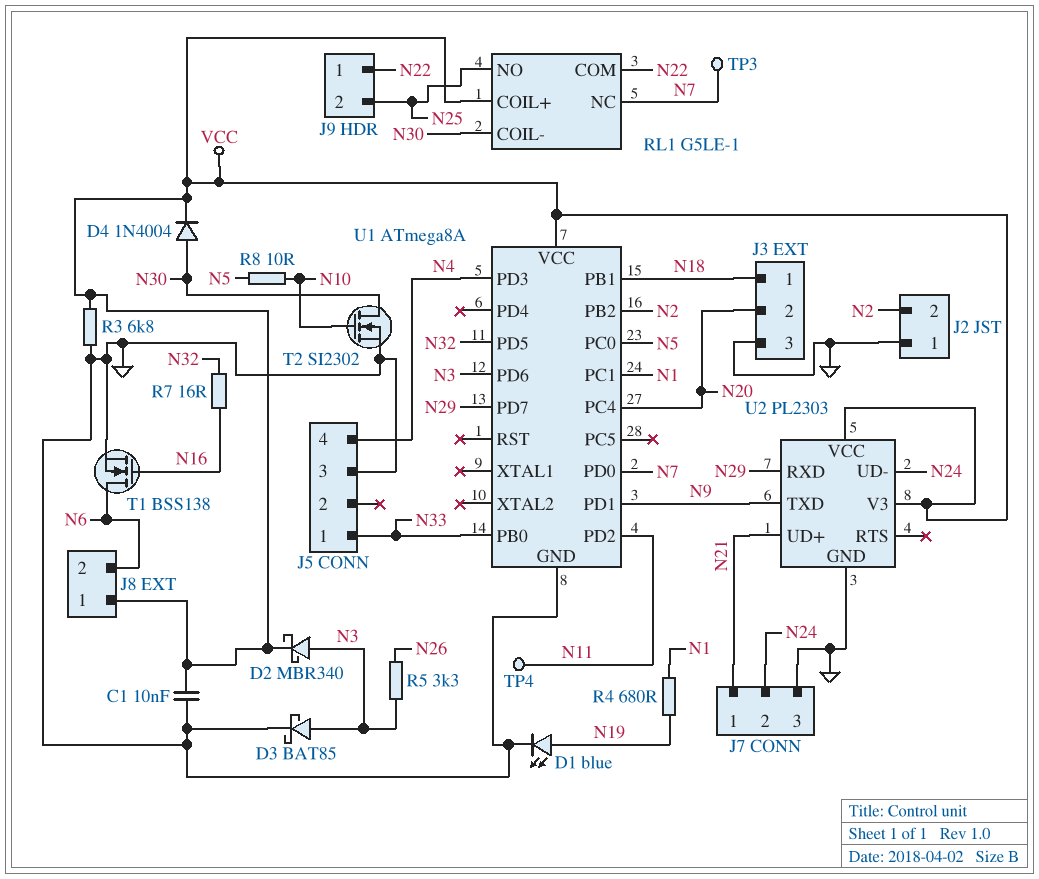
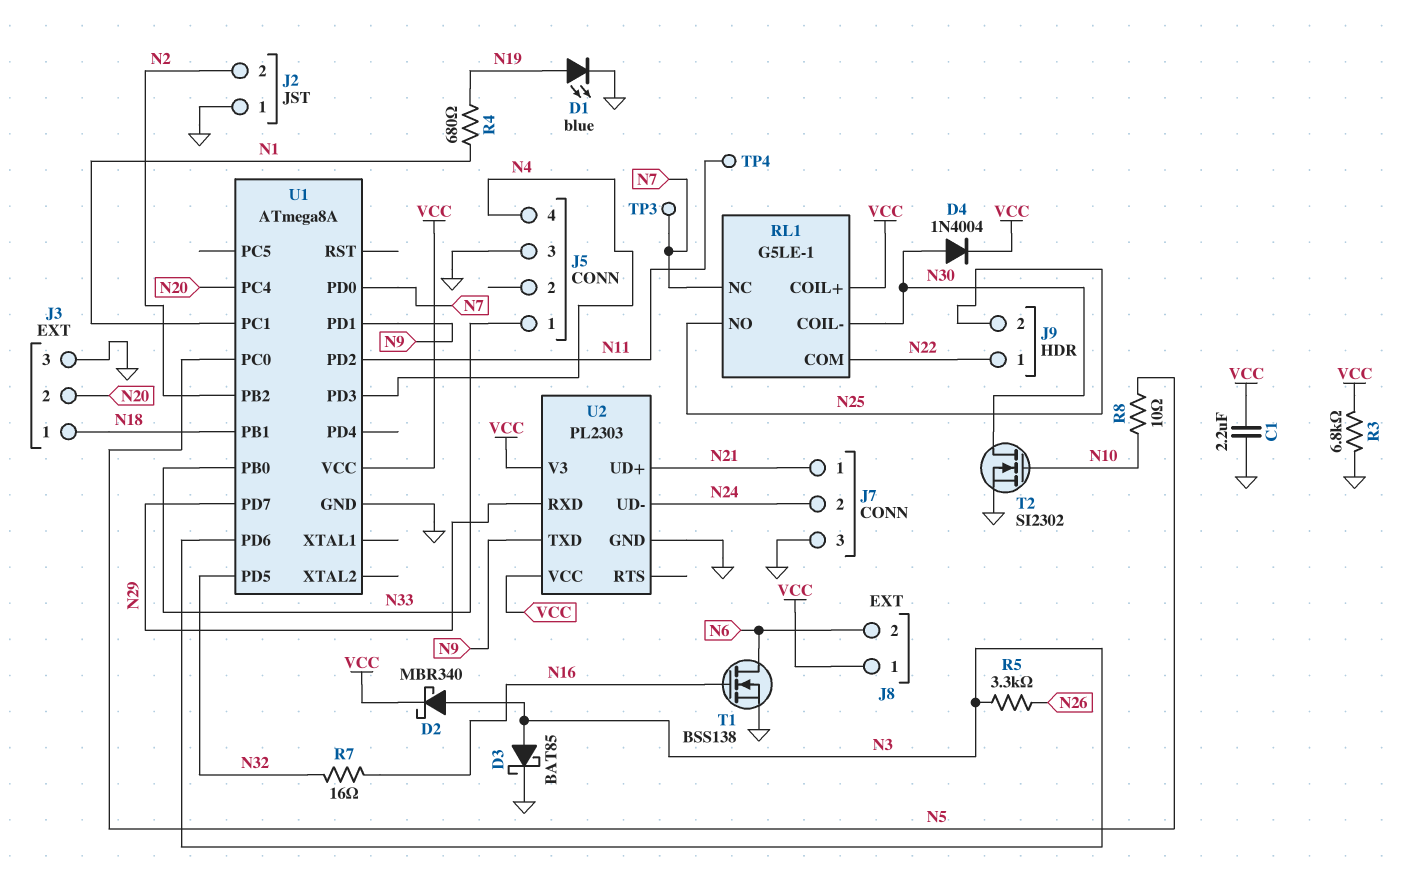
C1: 10nF (GND, VCC) -> 2.2uF (GND, VCC)

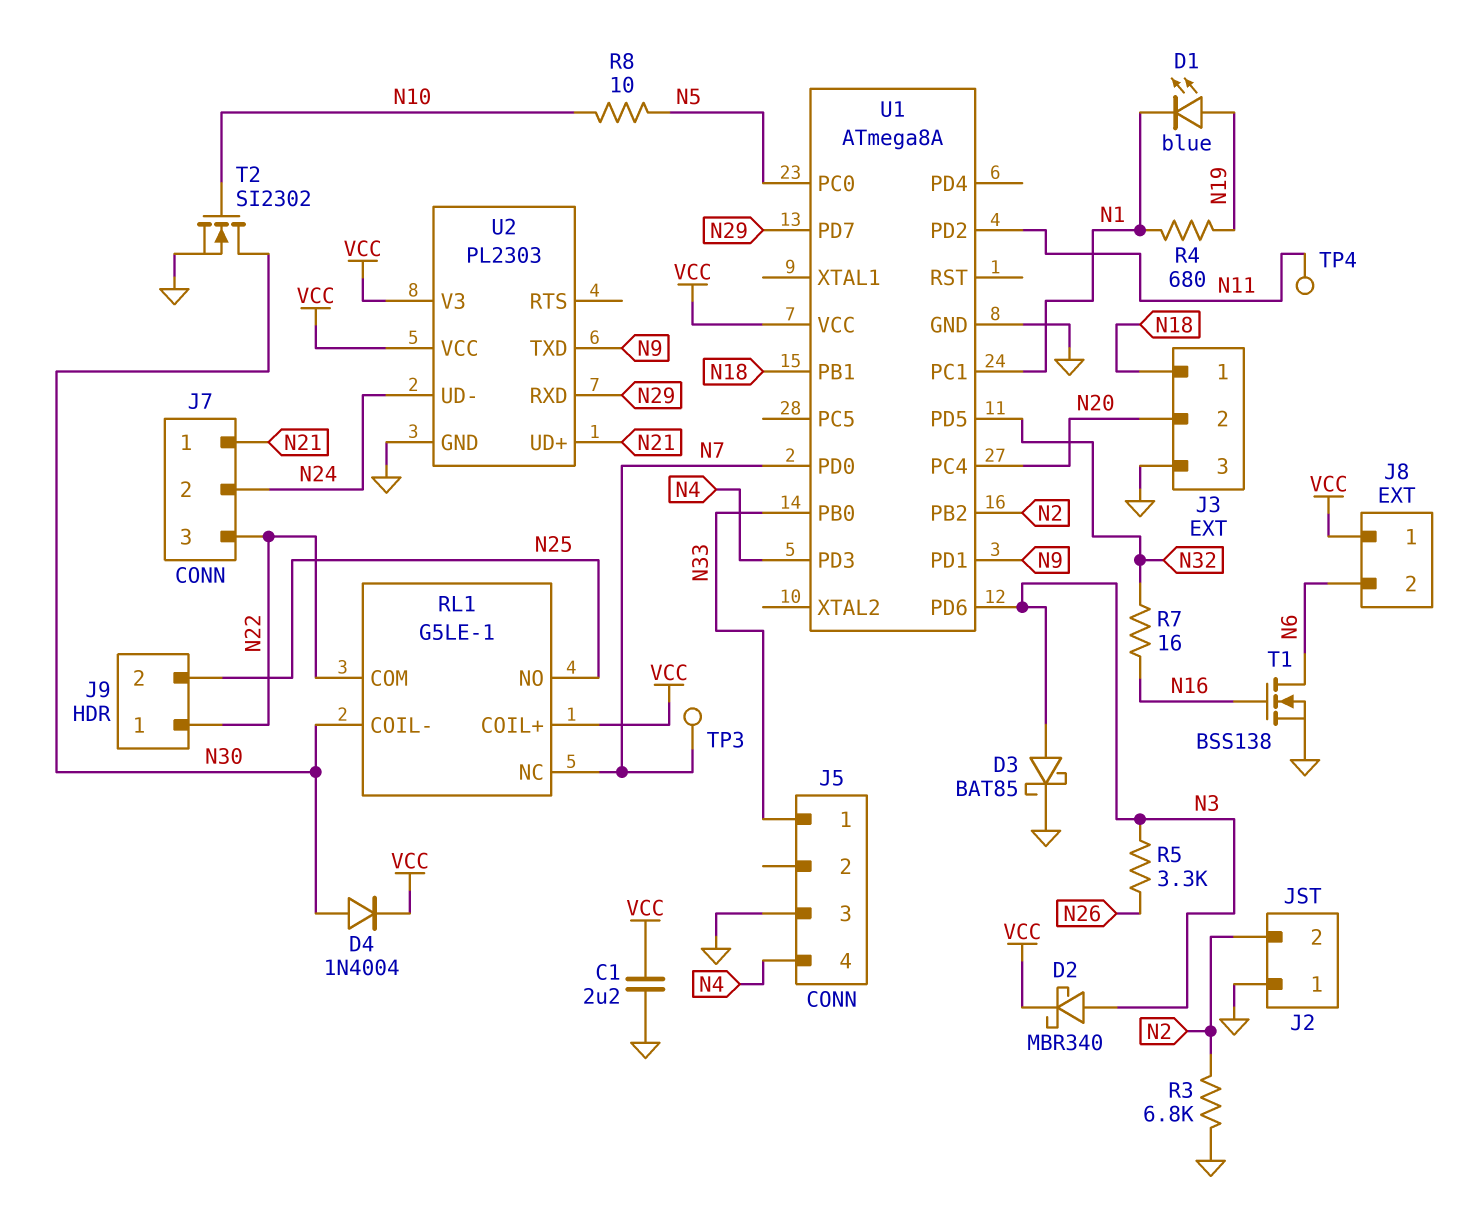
D1: LED blue (A N19, K GND) -> LED blue (A N19, K N1)
J7 pin 3: GND -> N22
R3: 6.8k (GND, VCC) -> 6.8k (GND, N2)

